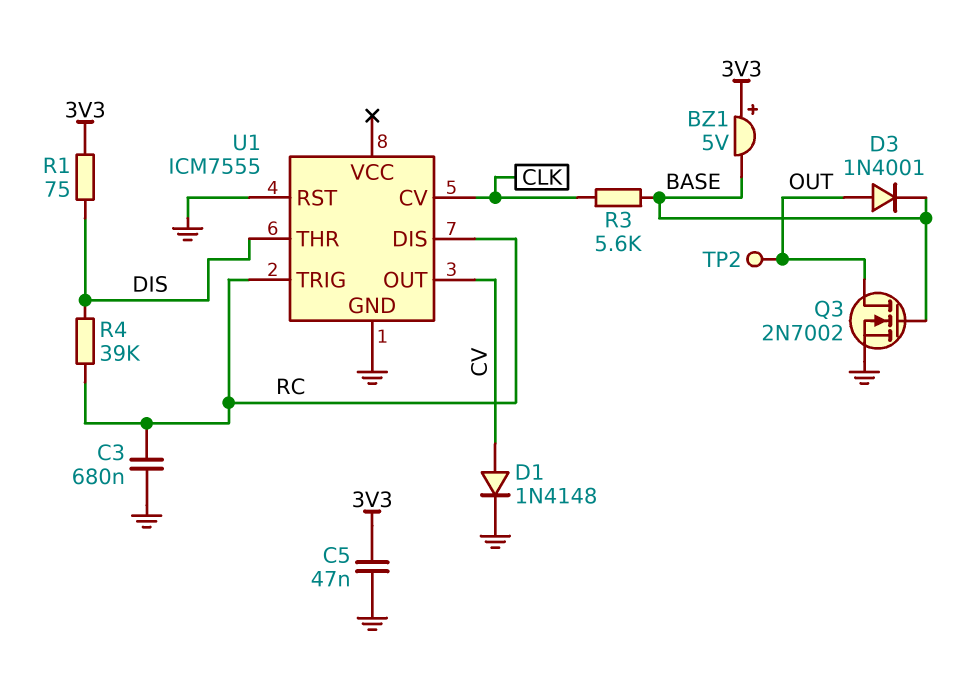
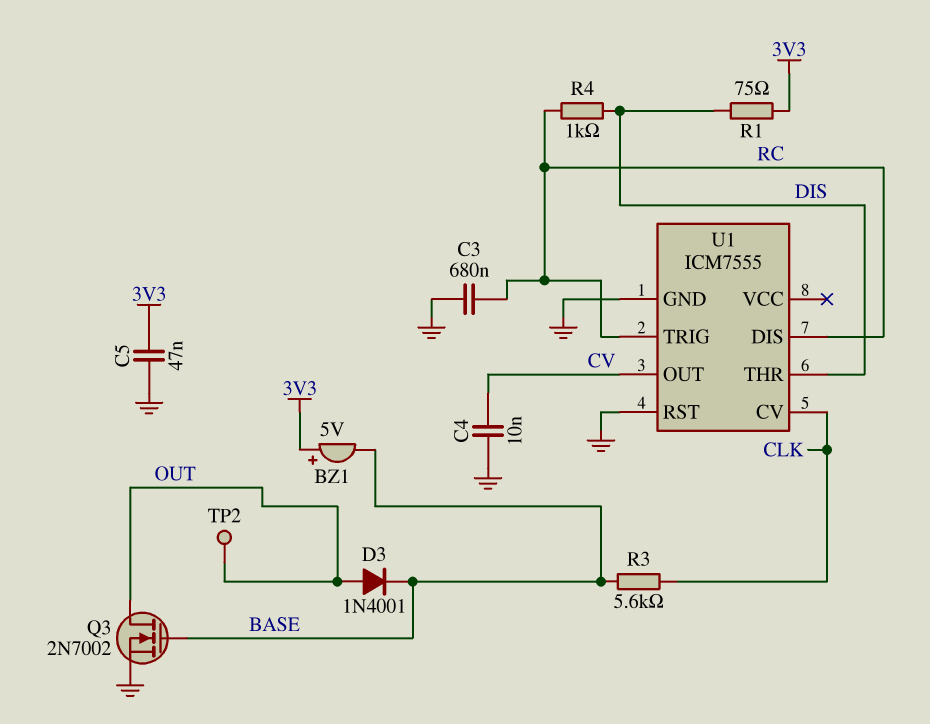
C4: none -> 10nF (CV, GND)
D1: diode 1N4148 (A CV, K GND) -> none
R4: 39k (DIS, RC) -> 1k (DIS, RC)

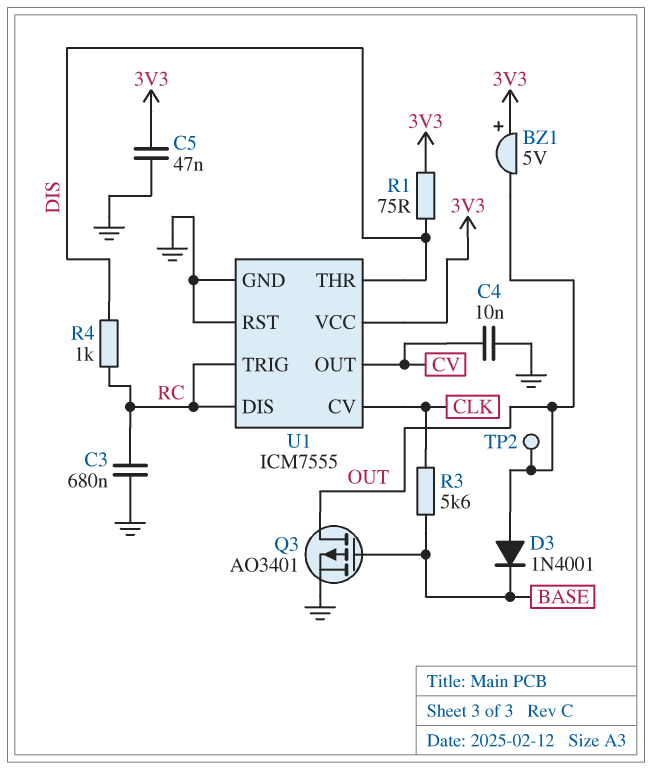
BZ1: buzzer 5V (plus 3V3, minus BASE) -> buzzer 5V (plus 3V3, minus OUT)
Q3: NMOS 2N7002 (G BASE, D OUT, S GND) -> PMOS AO3401 (G BASE, D OUT, S GND)
U1 pin VCC: none -> 3V3

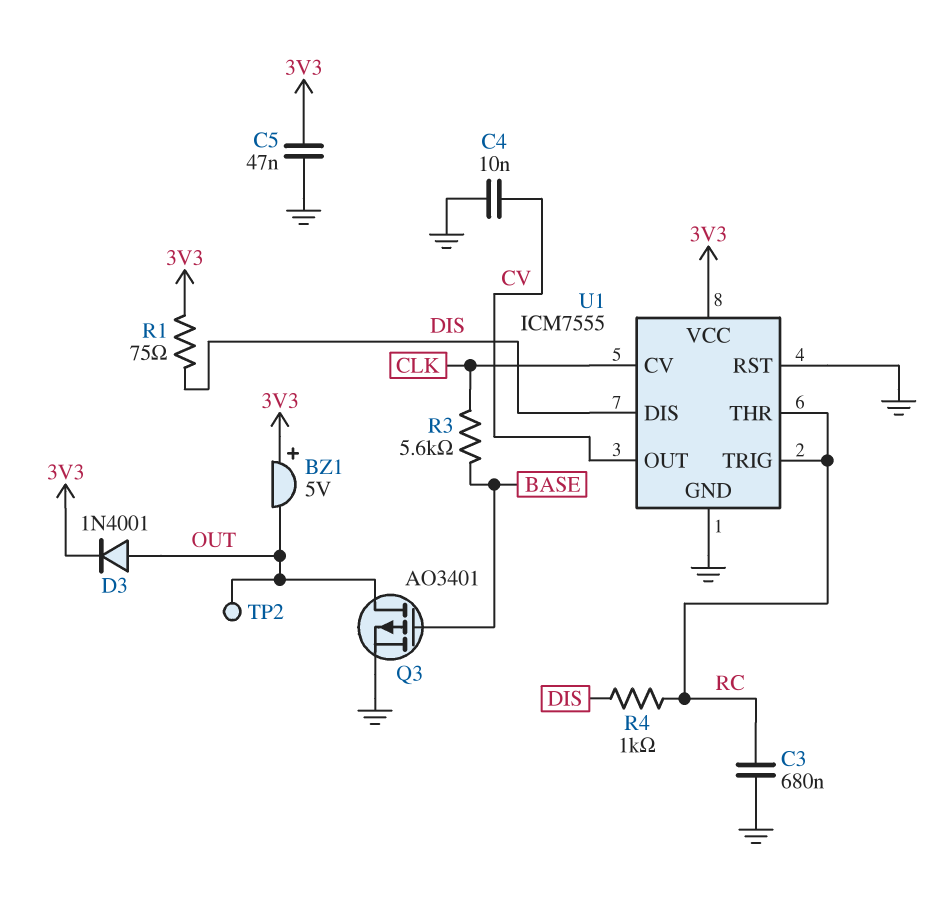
D3: diode 1N4001 (A OUT, K BASE) -> diode 1N4001 (A OUT, K 3V3)
U1 pin DIS: RC -> DIS
U1 pin THR: DIS -> RC

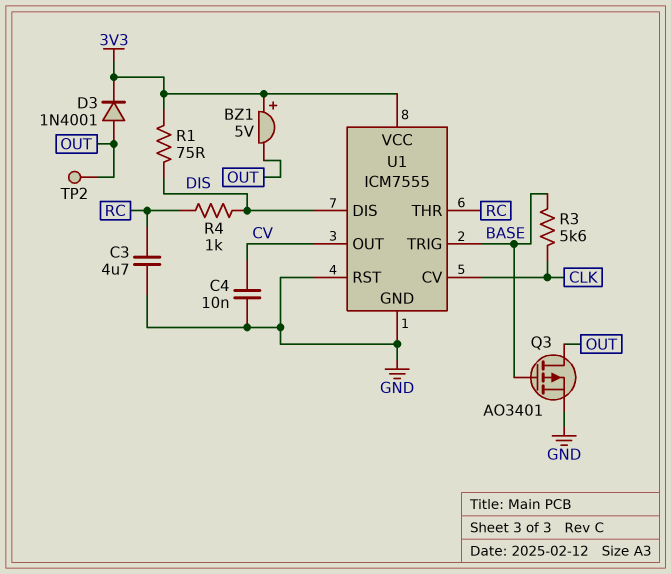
C3: 680nF (GND, RC) -> 4.7uF (GND, RC)
C5: 47nF (3V3, GND) -> none
U1 pin TRIG: RC -> BASE

